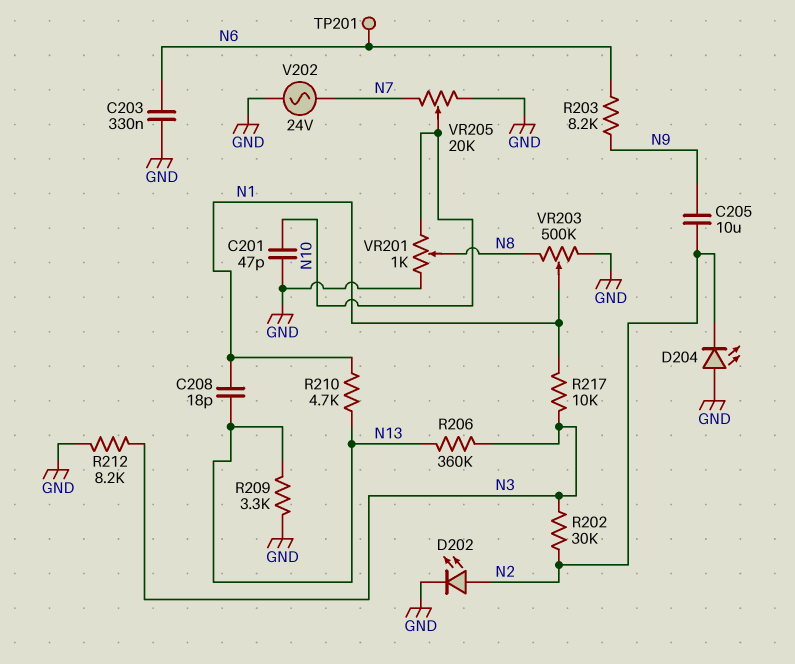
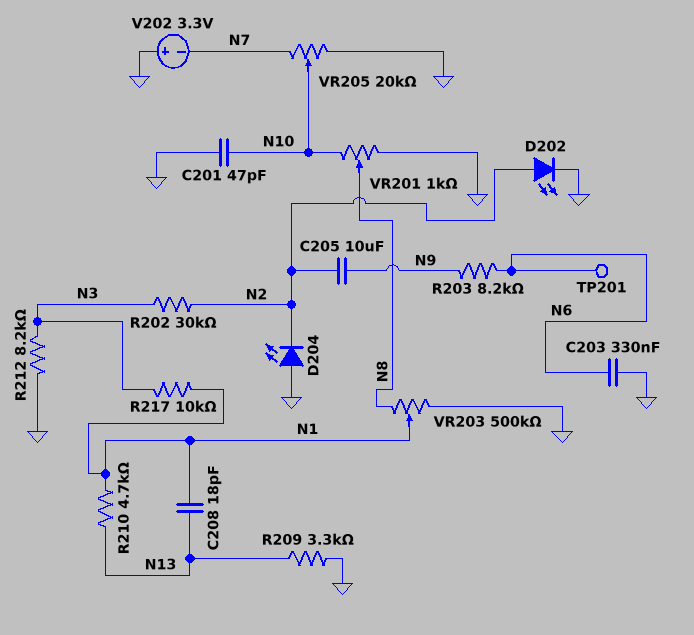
R206: 360k (N3, N13) -> none
V202: AC 24V (GND, N7) -> 3.3V (plus GND, minus N7)

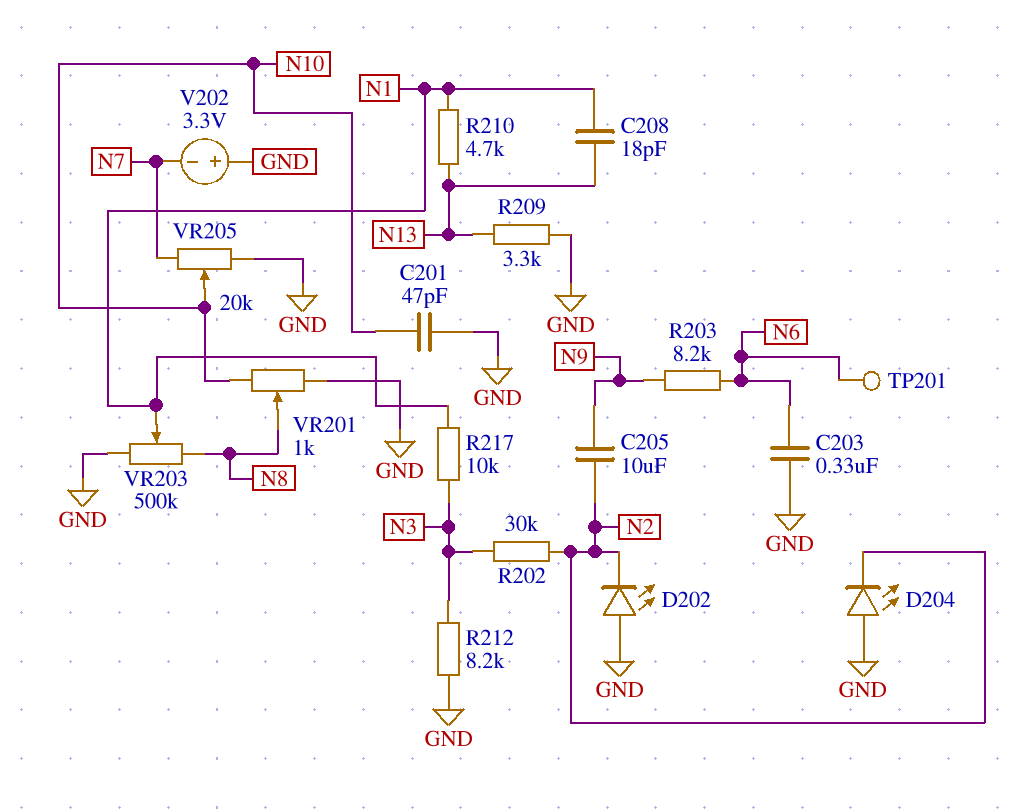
D202: LED (A N2, K GND) -> LED (A GND, K N2)

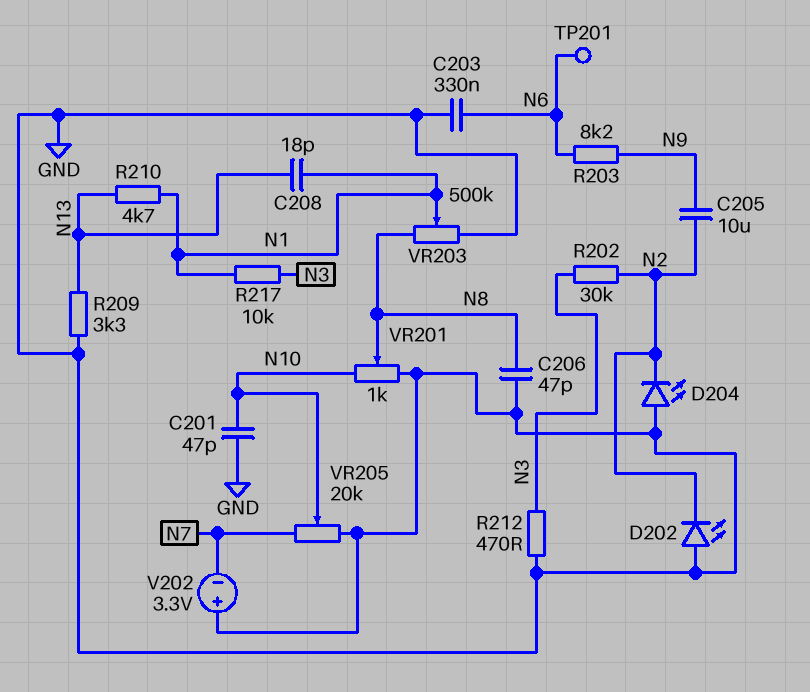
C206: none -> 47pF (GND, N8)
R212: 8.2k (GND, N3) -> 470 (GND, N3)

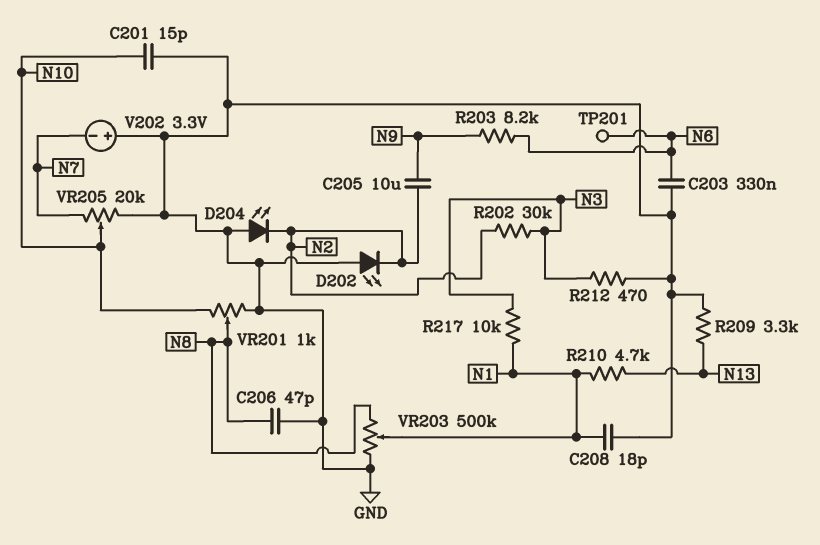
C201: 47pF (GND, N10) -> 15pF (GND, N10)
C208: 18pF (N1, N13) -> 18pF (GND, N1)

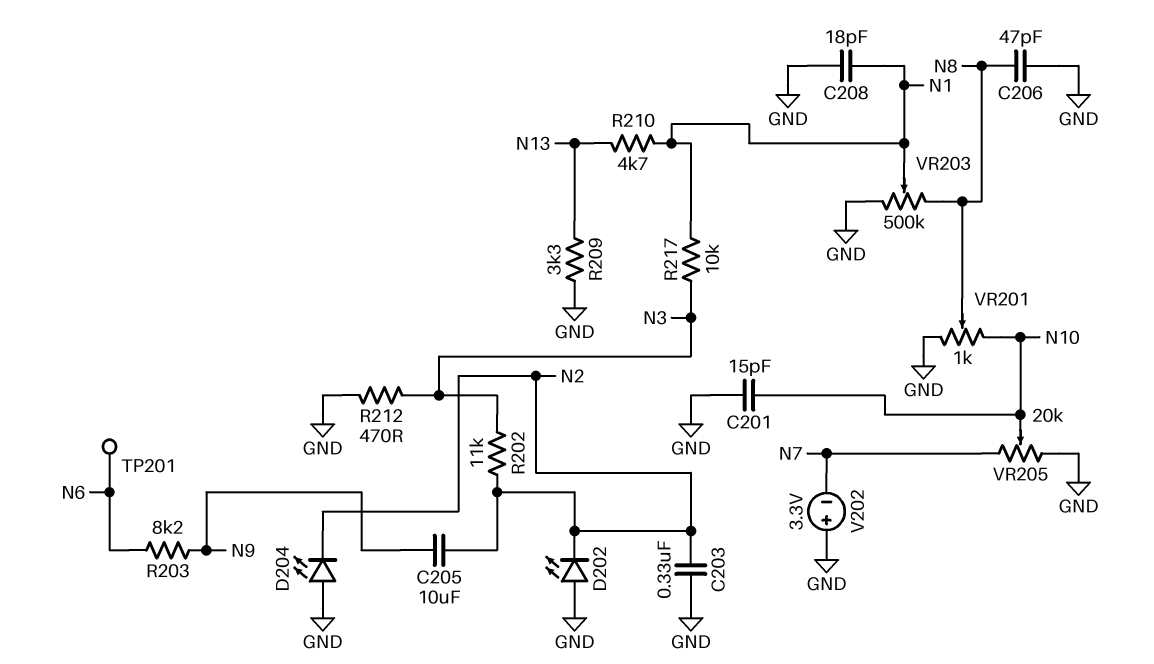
C203: 330nF (GND, N6) -> 330nF (GND, N2)
R202: 30k (N2, N3) -> 11k (N2, N3)

